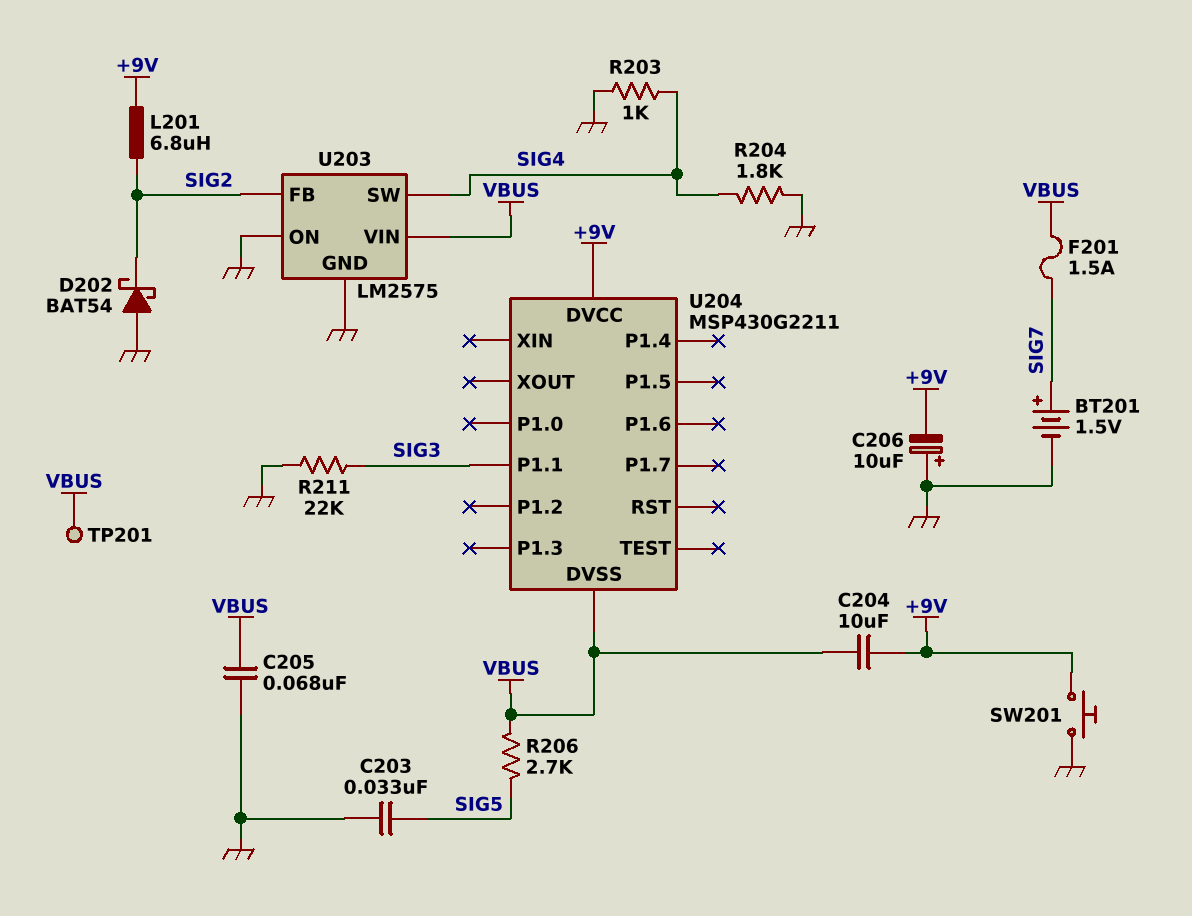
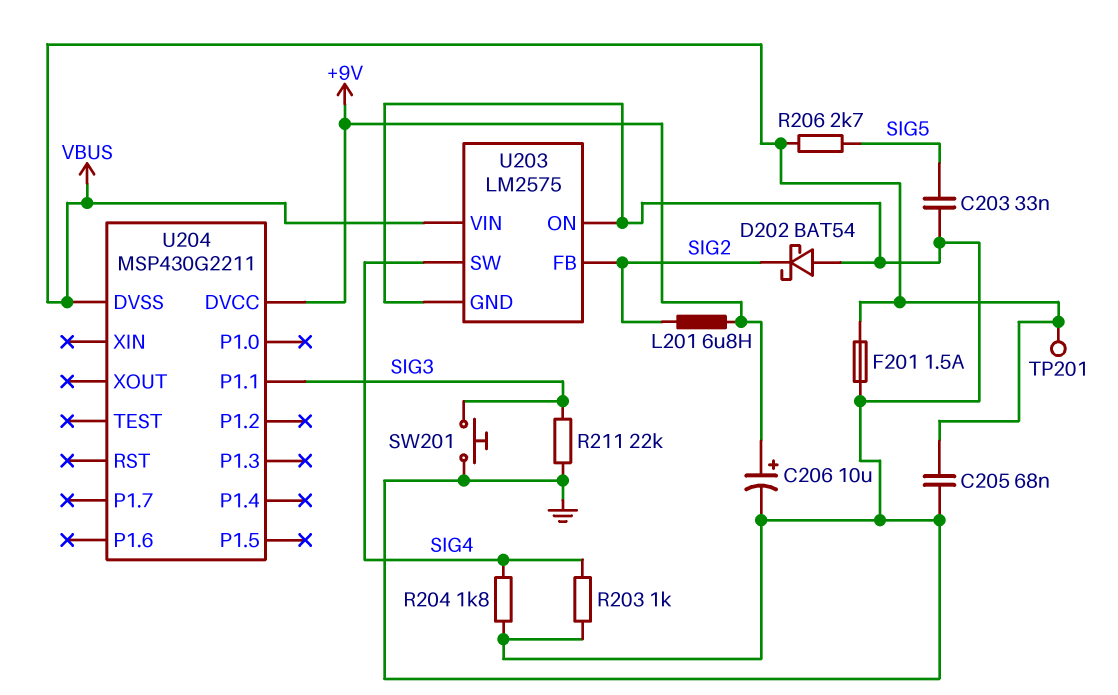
BT201: 1.5V (plus SIG7, minus GND) -> none
C204: 10uF (+9V, VBUS) -> none
C206: 10uF (plus GND, minus +9V) -> 10uF (plus +9V, minus GND)
F201: 1.5A (SIG7, VBUS) -> 1.5A (GND, VBUS)
SW201: button (+9V, GND) -> button (GND, SIG3)

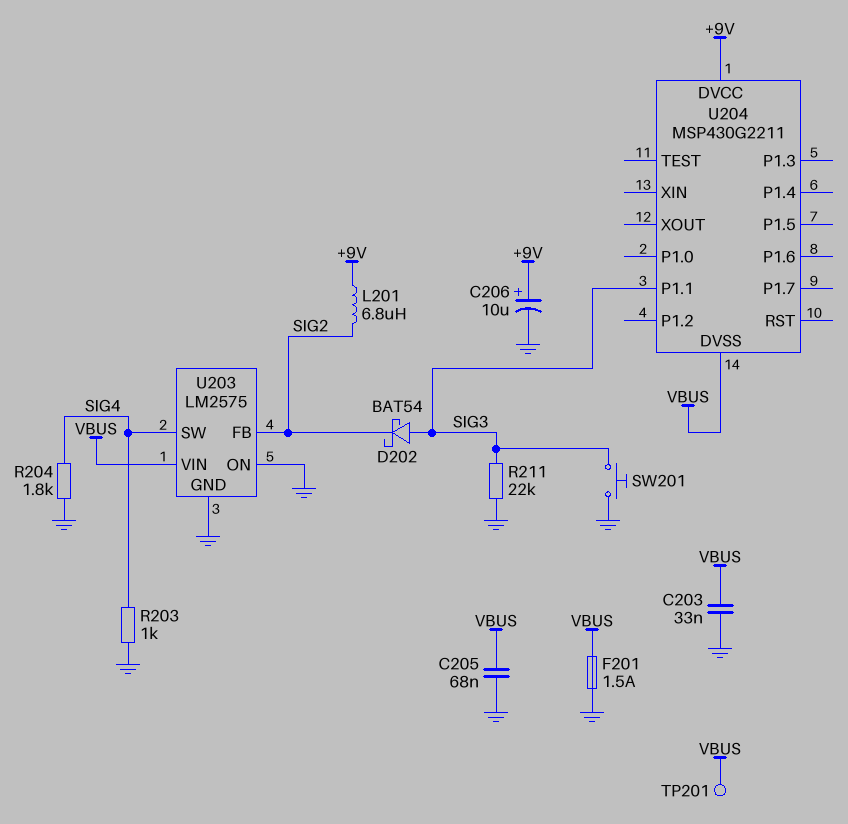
C203: 33nF (GND, SIG5) -> 33nF (GND, VBUS)
D202: schottky BAT54 (A GND, K SIG2) -> schottky BAT54 (A SIG3, K SIG2)
R206: 2.7k (SIG5, VBUS) -> none

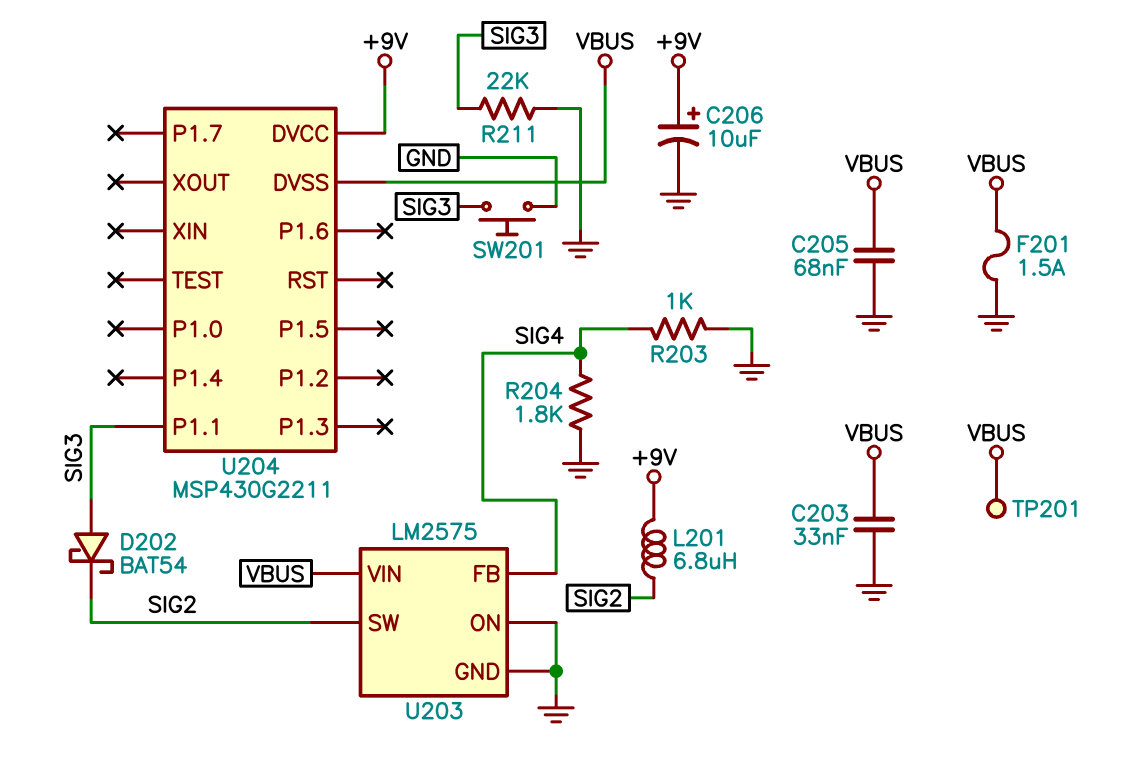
U203 pin FB: SIG2 -> SIG4
U203 pin SW: SIG4 -> SIG2

